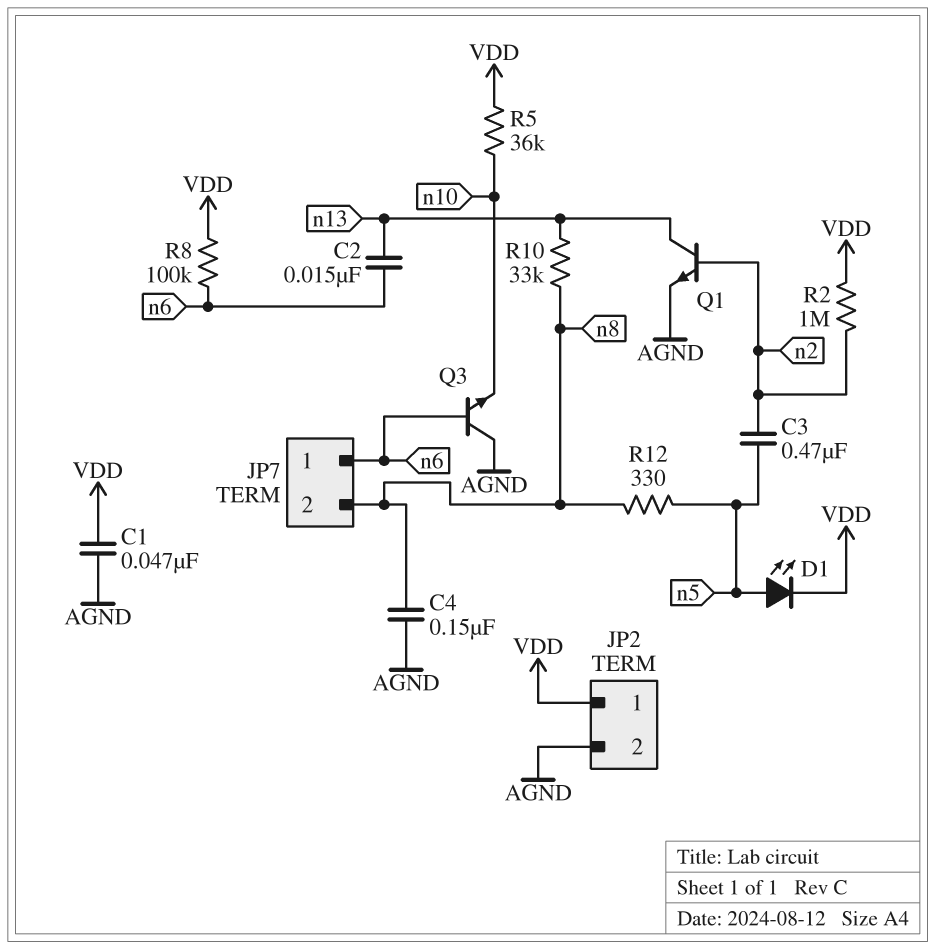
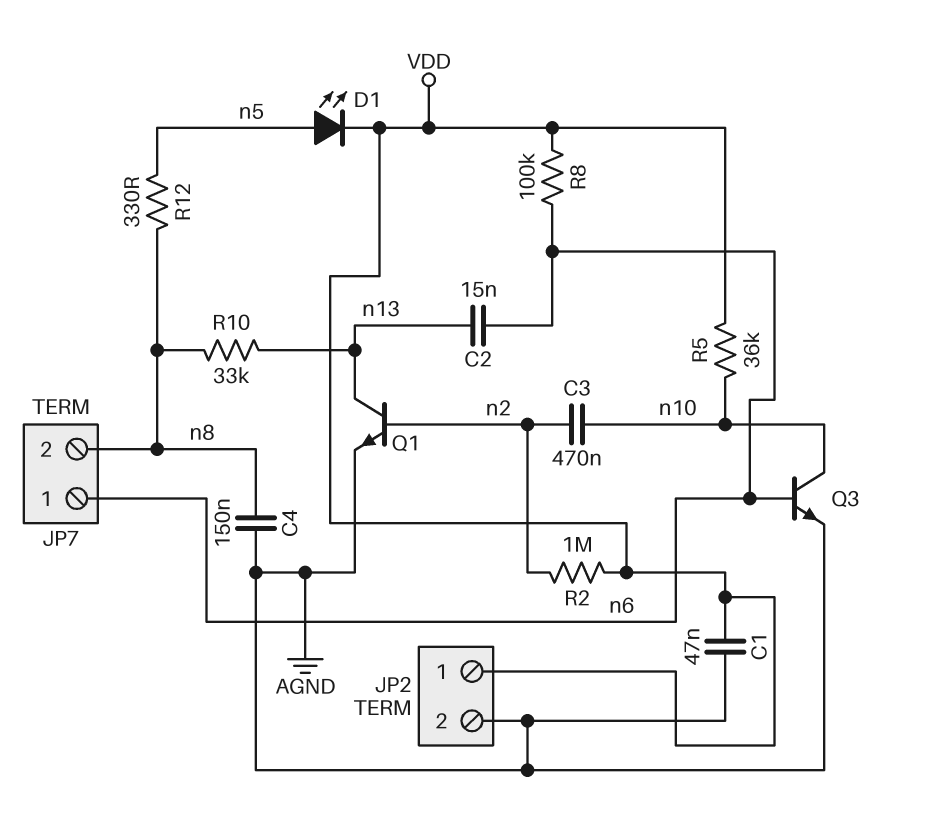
C3: 470nF (n2, n5) -> 470nF (n2, n10)
Q3: NPN (B n6, C AGND, E n10) -> NPN (B n6, C n10, E AGND)

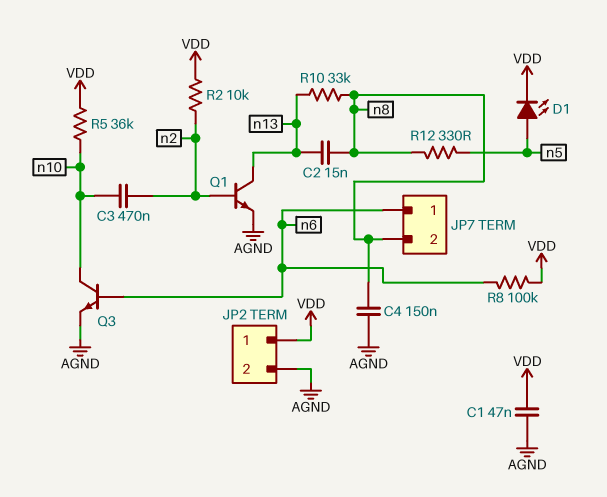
C2: 15nF (n6, n13) -> 15nF (n8, n13)
R2: 1M (VDD, n2) -> 10k (VDD, n2)

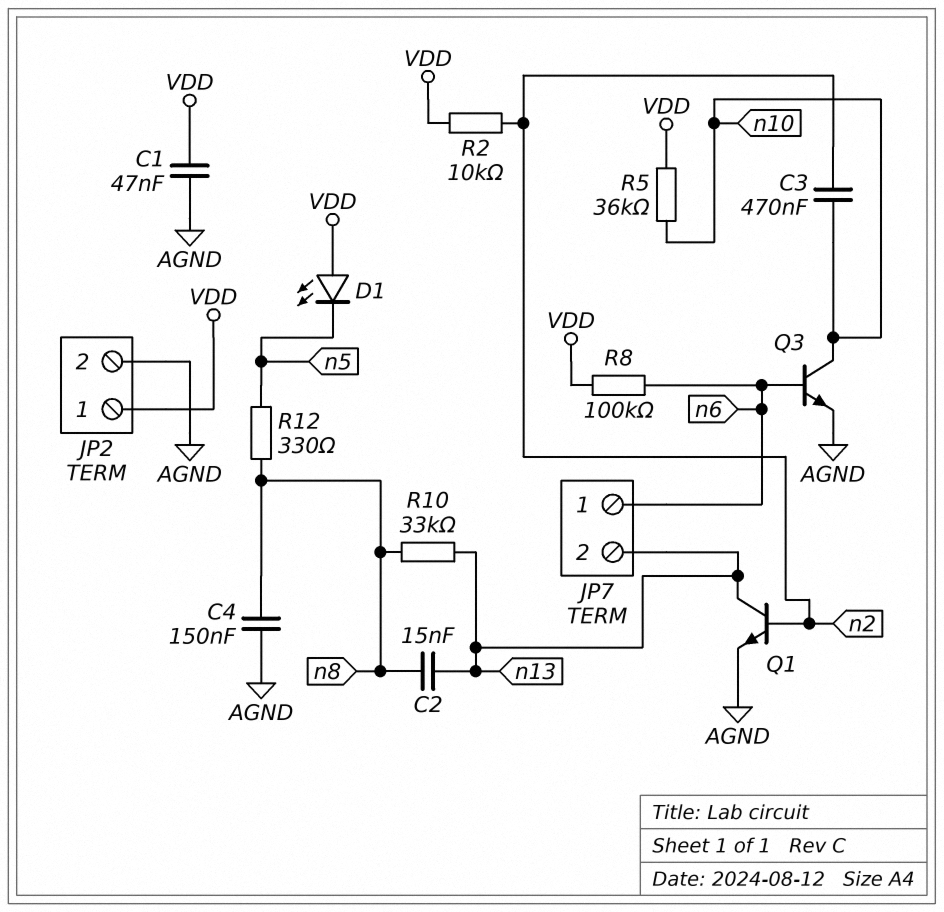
D1: LED (A n5, K VDD) -> LED (A VDD, K n5)
JP7 pin 2: n8 -> n13

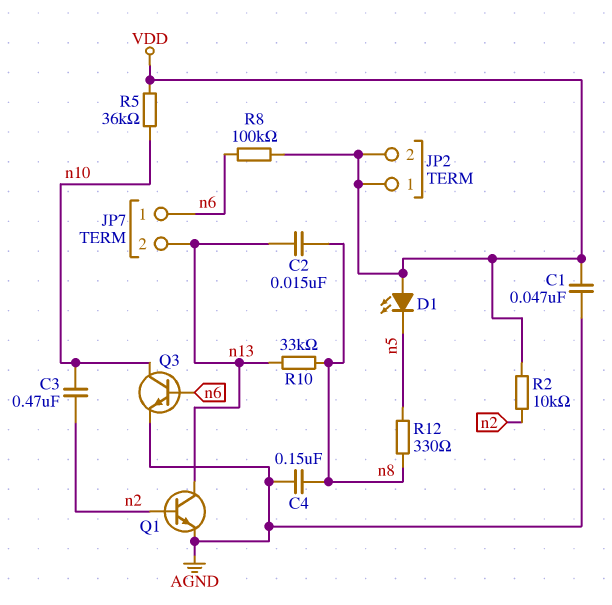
JP2 pin 2: AGND -> VDD

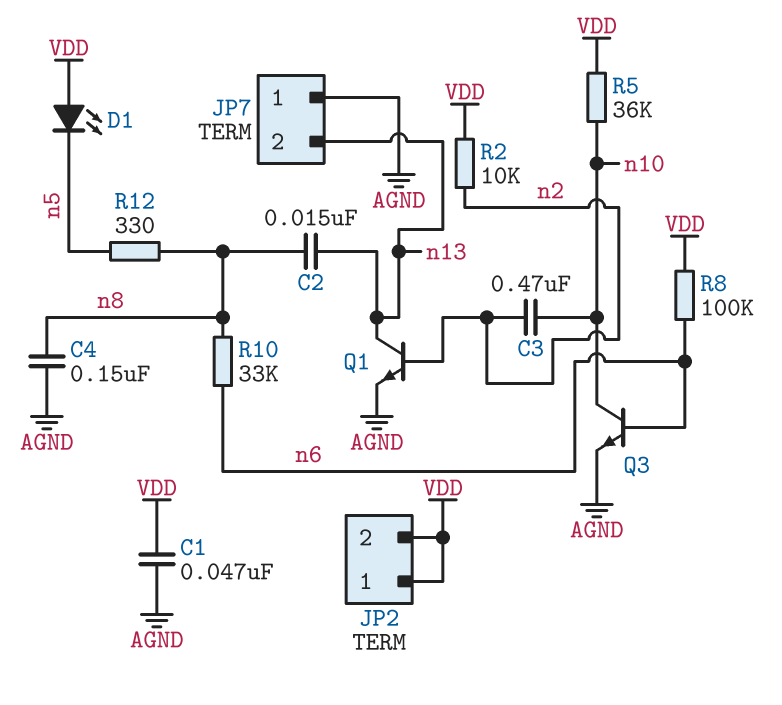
JP7 pin 1: n6 -> AGND
R10: 33k (n8, n13) -> 33k (n6, n8)

